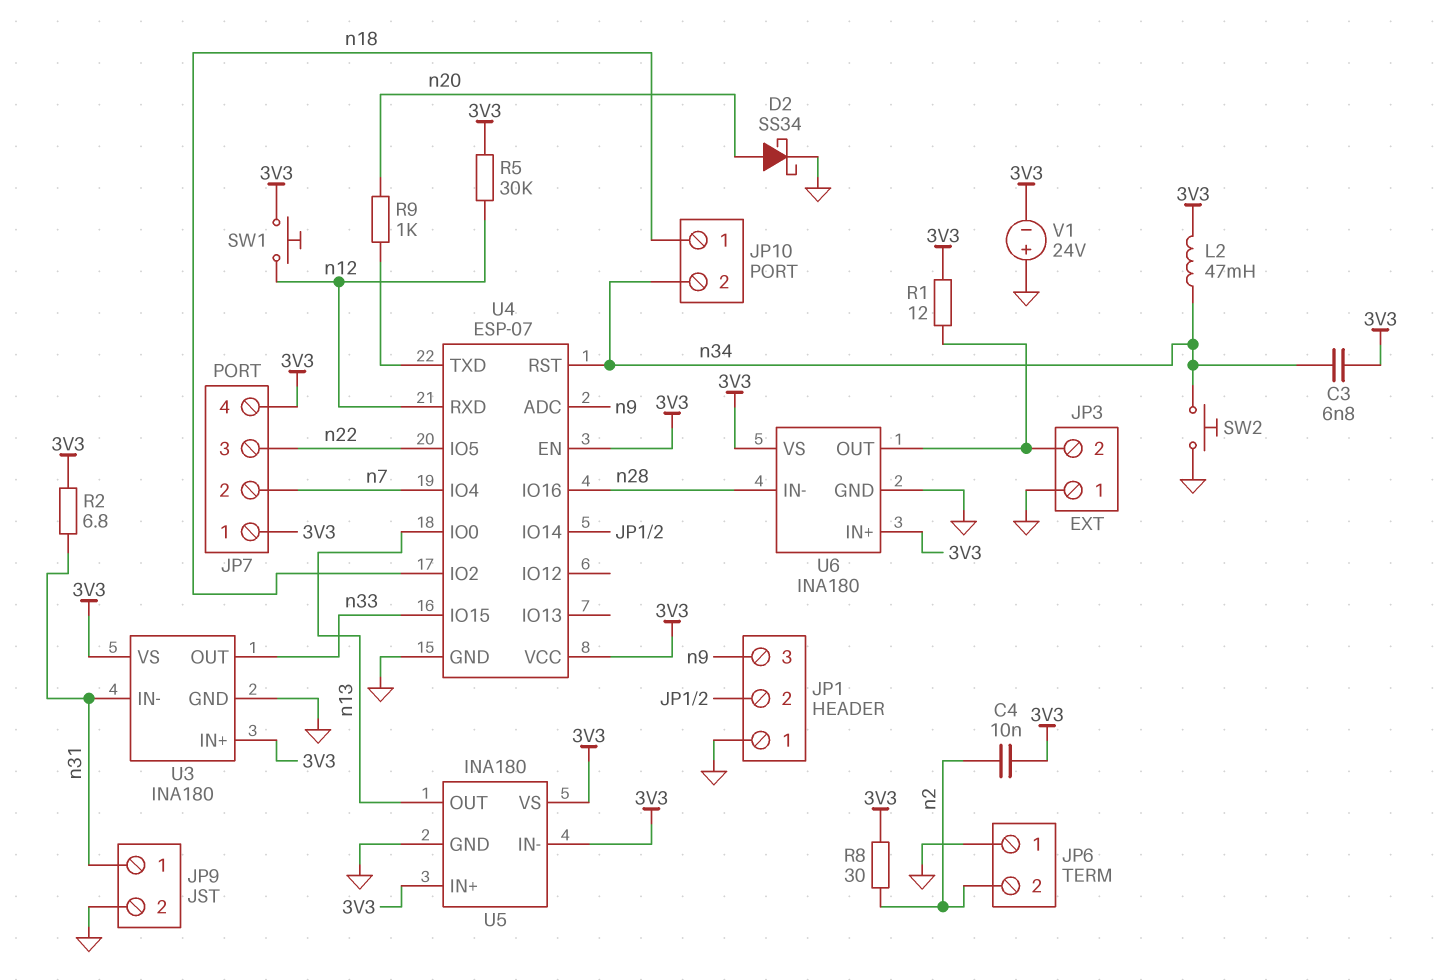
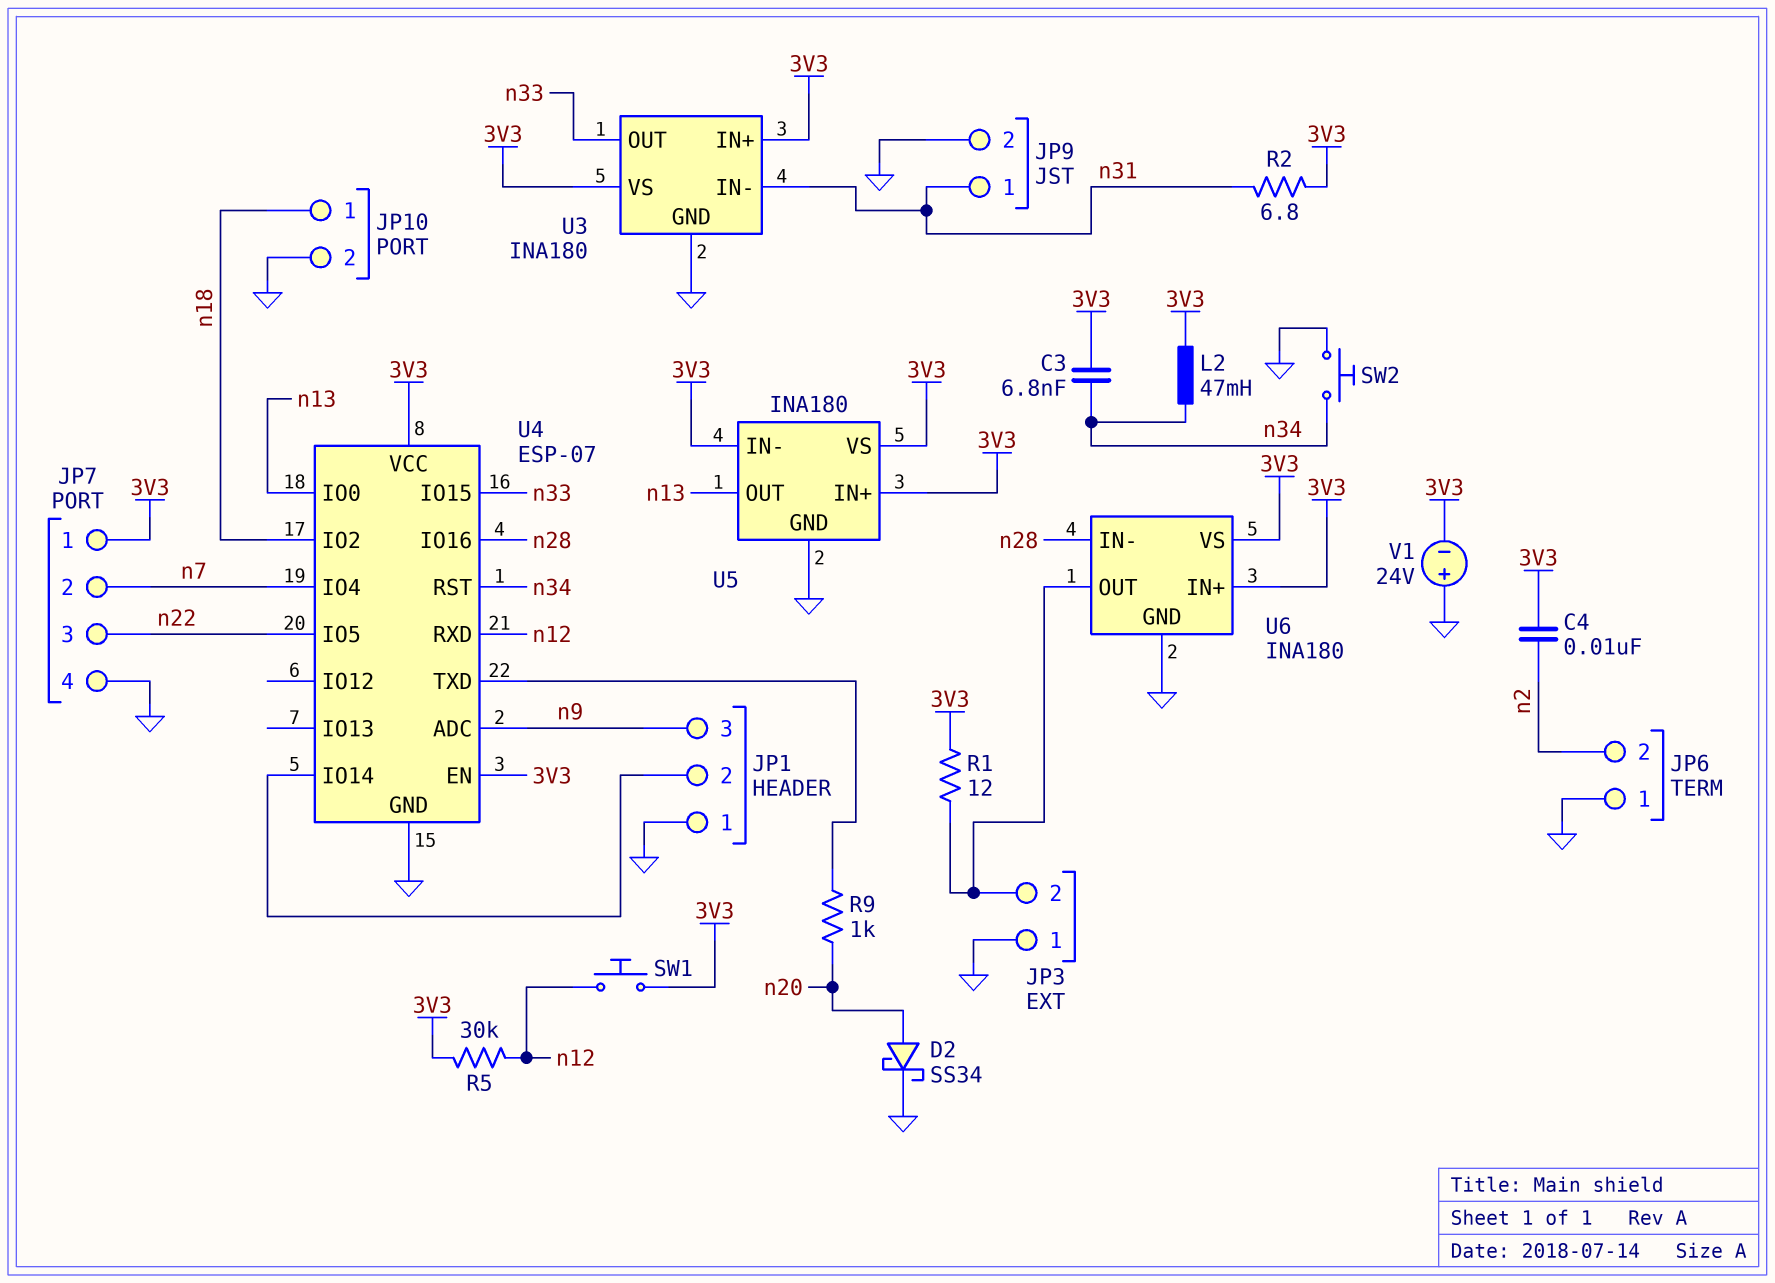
JP7 pin 4: 3V3 -> GND
JP10 pin 2: n34 -> GND
R8: 30 (3V3, n2) -> none

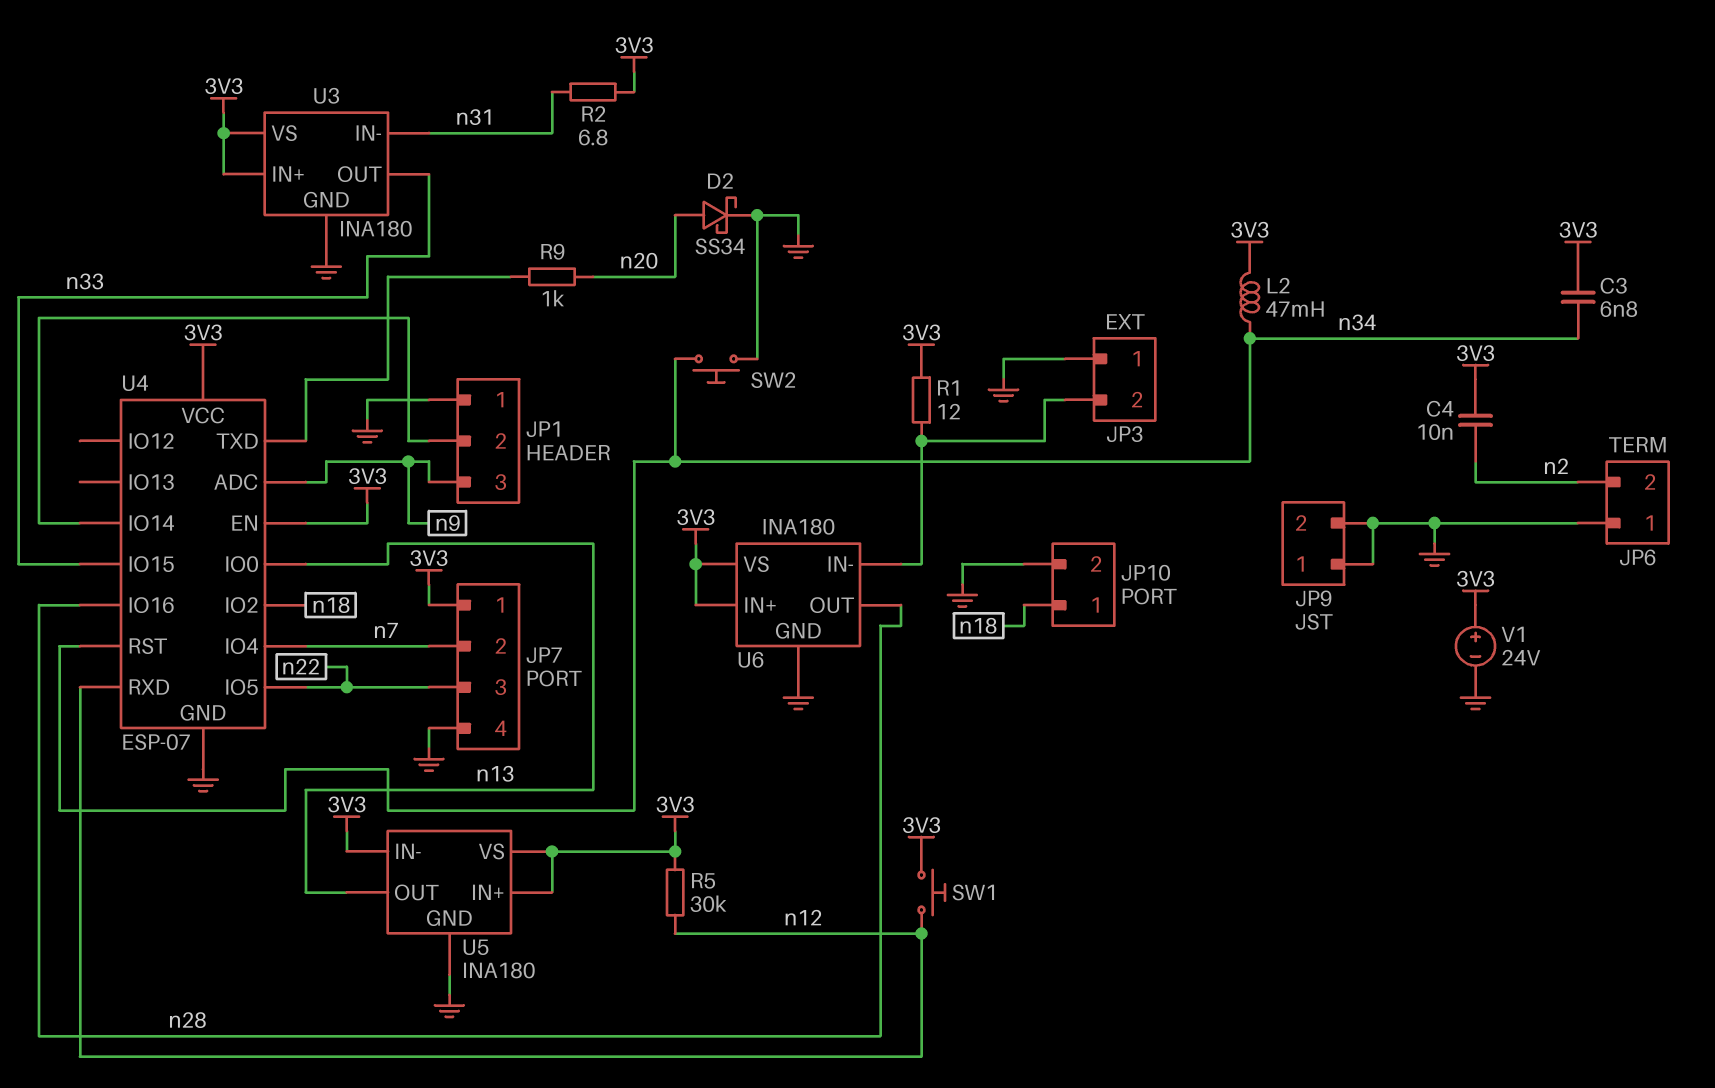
JP9 pin 1: n31 -> GND
U6 pin IN-: n28 -> JP3/2
U6 pin OUT: JP3/2 -> n28
V1: 24V (plus GND, minus 3V3) -> 24V (plus 3V3, minus GND)

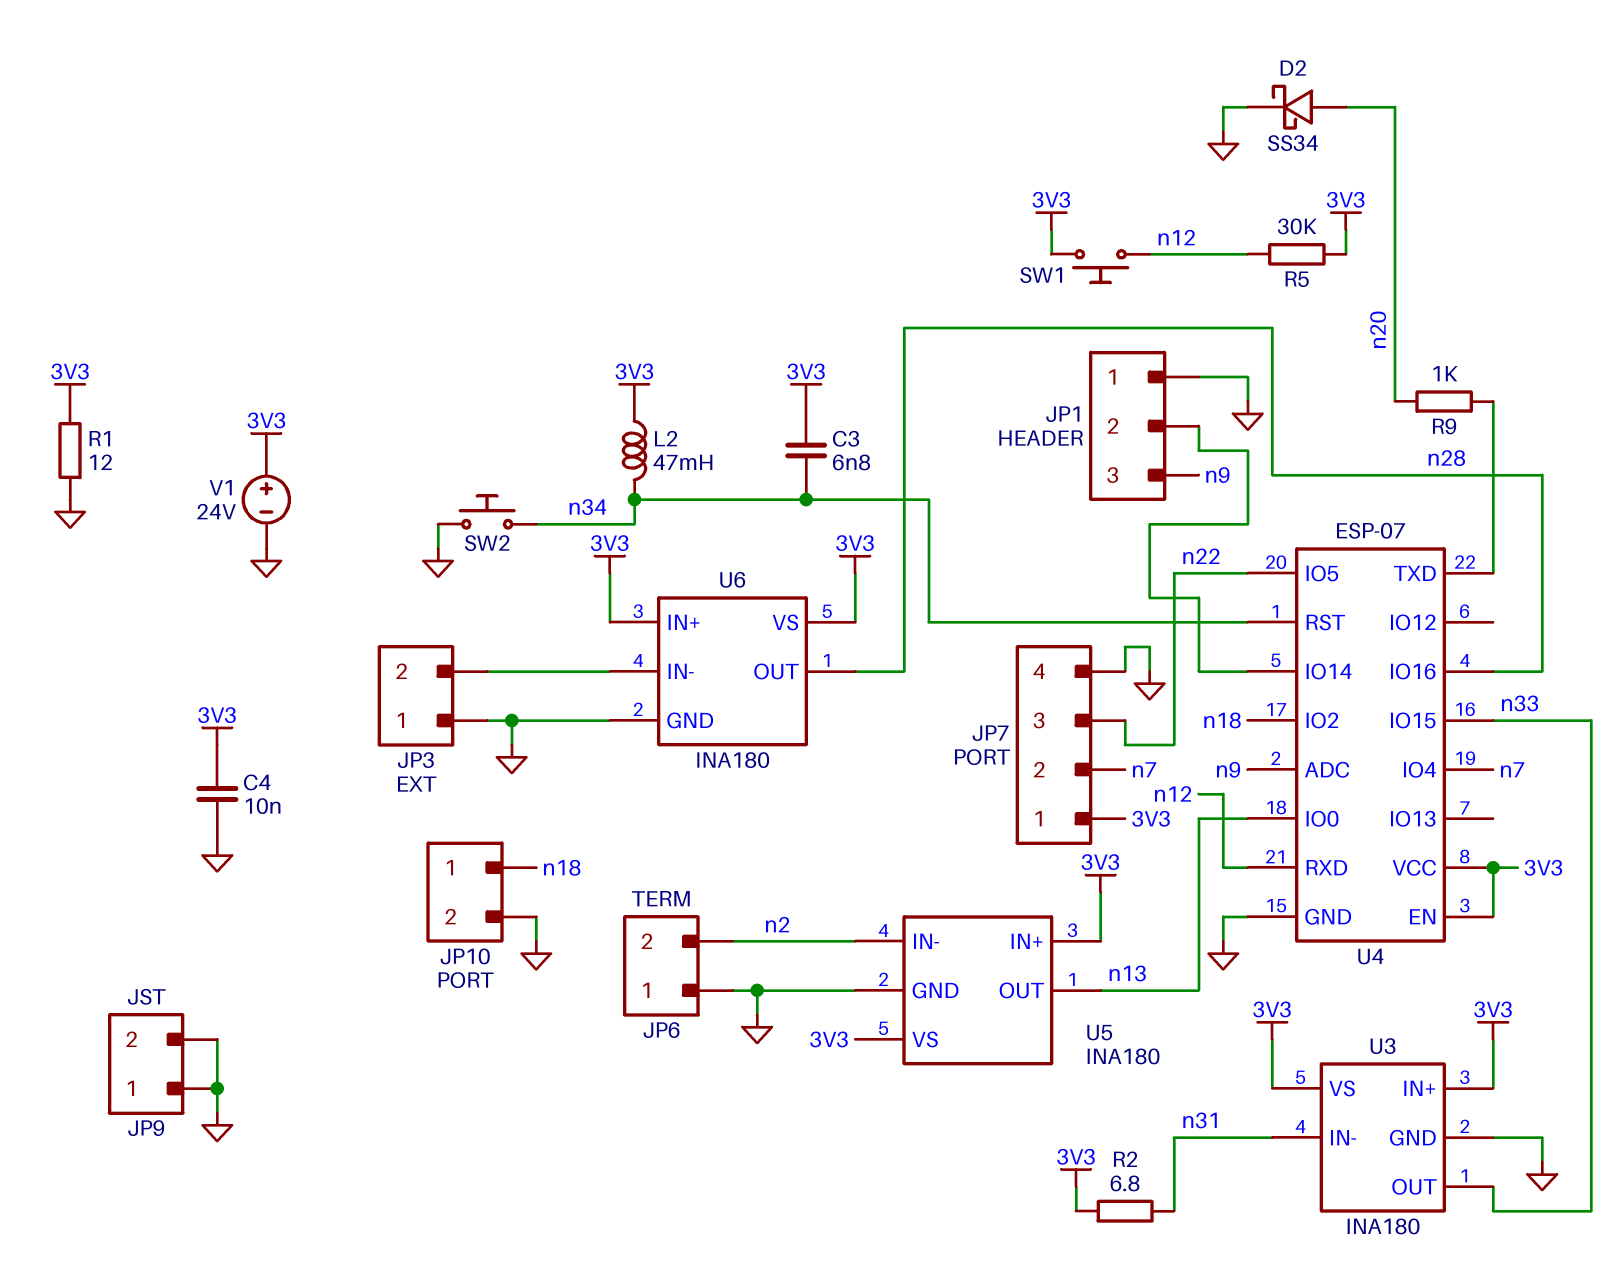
C4: 10nF (3V3, n2) -> 10nF (3V3, GND)
R1: 12 (3V3, JP3/2) -> 12 (3V3, GND)
U5 pin IN-: 3V3 -> n2

